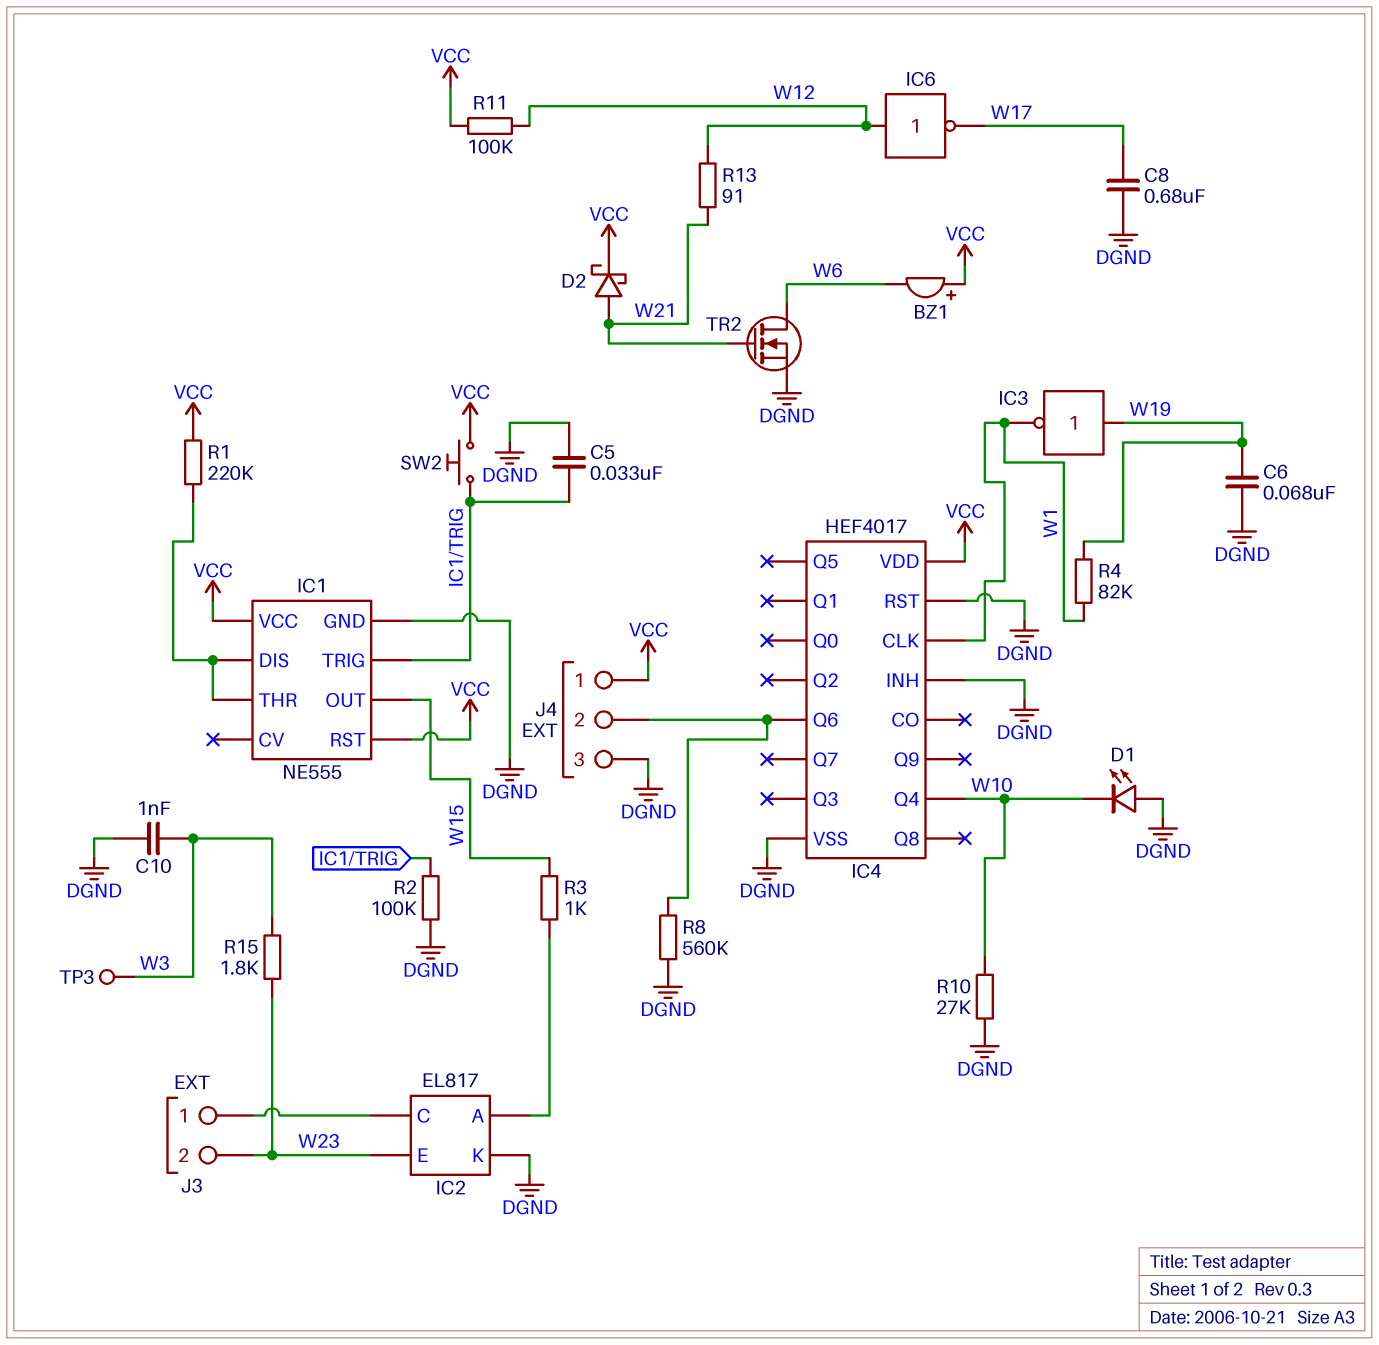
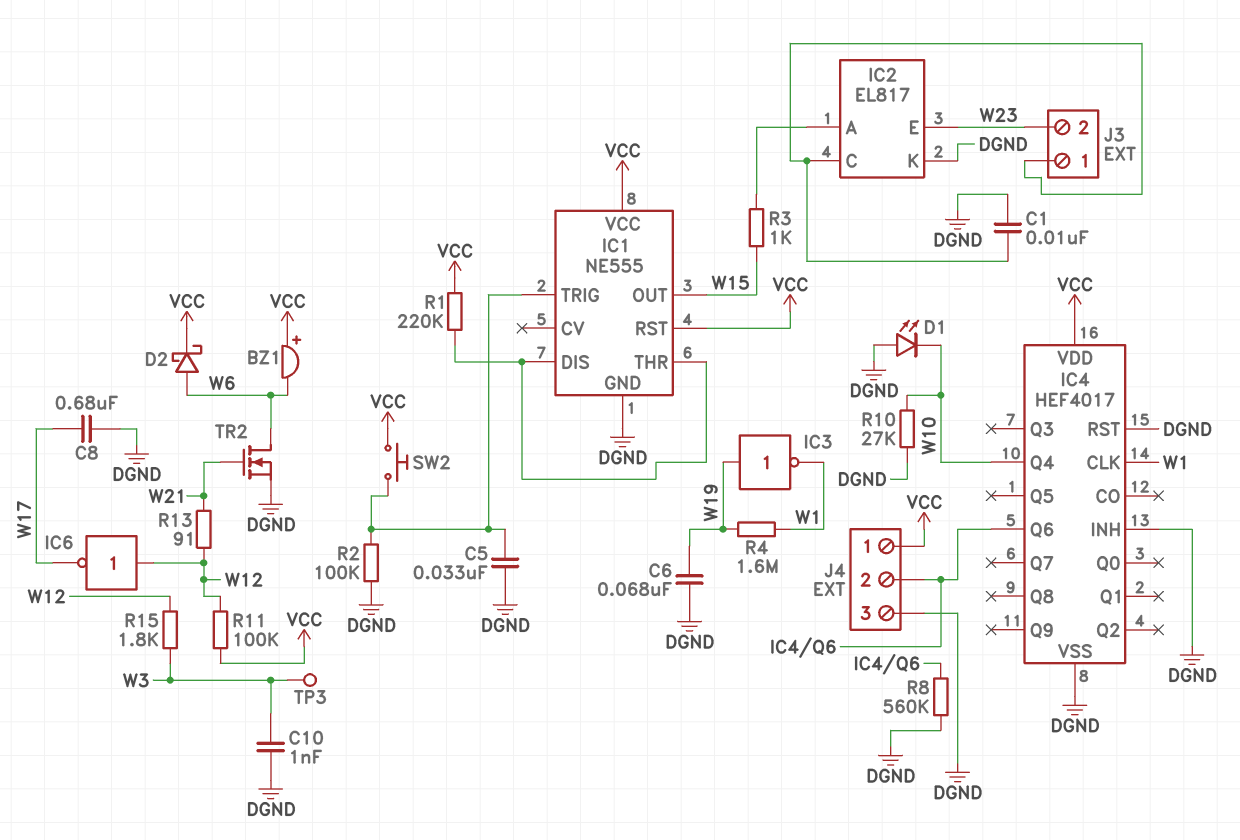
C1: none -> 10nF (DGND, IC2/C)
D2: schottky (A W21, K VCC) -> schottky (A W6, K VCC)
R4: 82k (W1, W19) -> 1.6M (W1, W19)
R15: 1.8k (W3, W23) -> 1.8k (W3, W12)

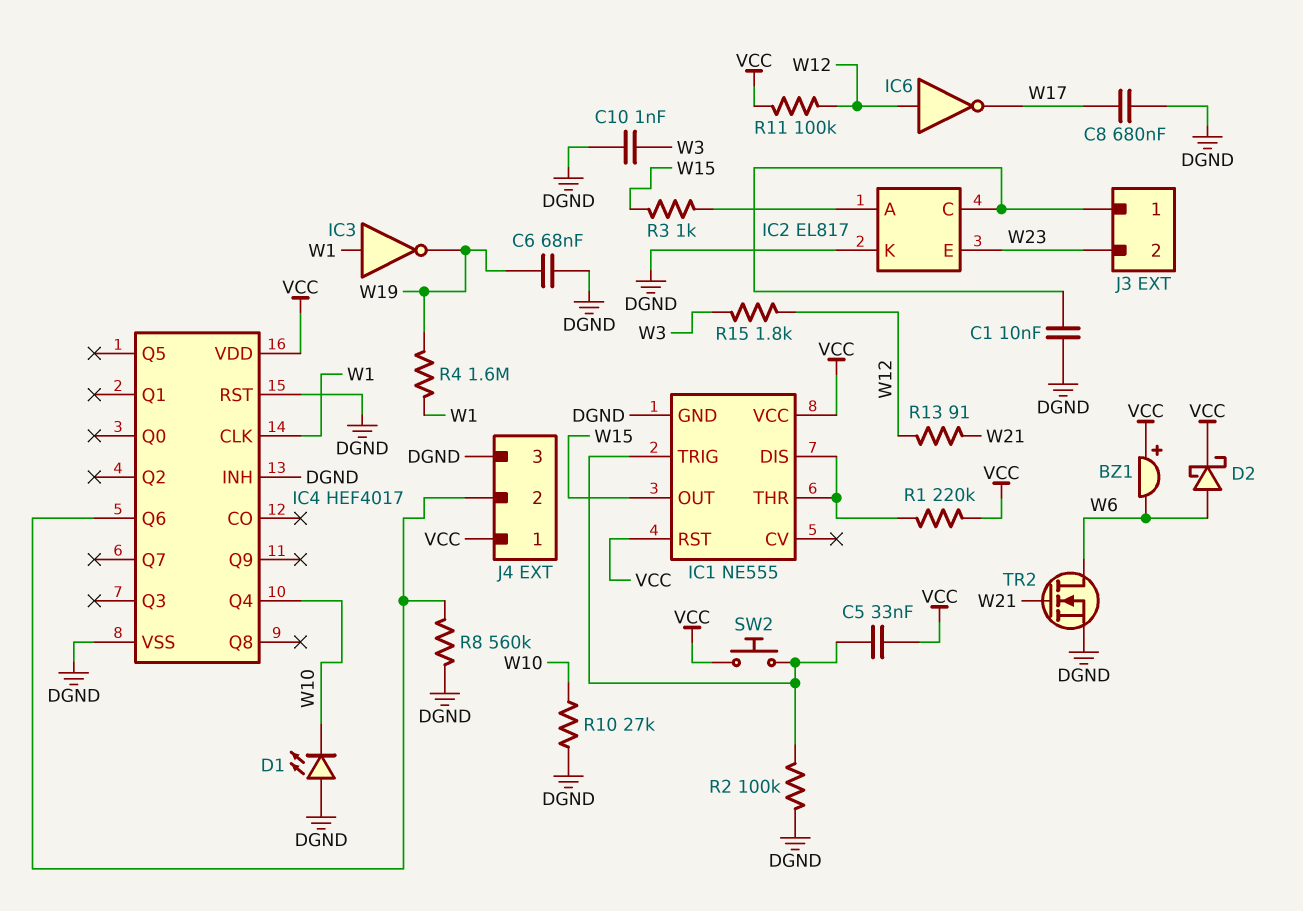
C5: 33nF (DGND, IC1/TRIG) -> 33nF (IC1/TRIG, VCC)
IC3: NOT (in W19, out W1) -> NOT (in W1, out W19)
TP3: test point (W3) -> none

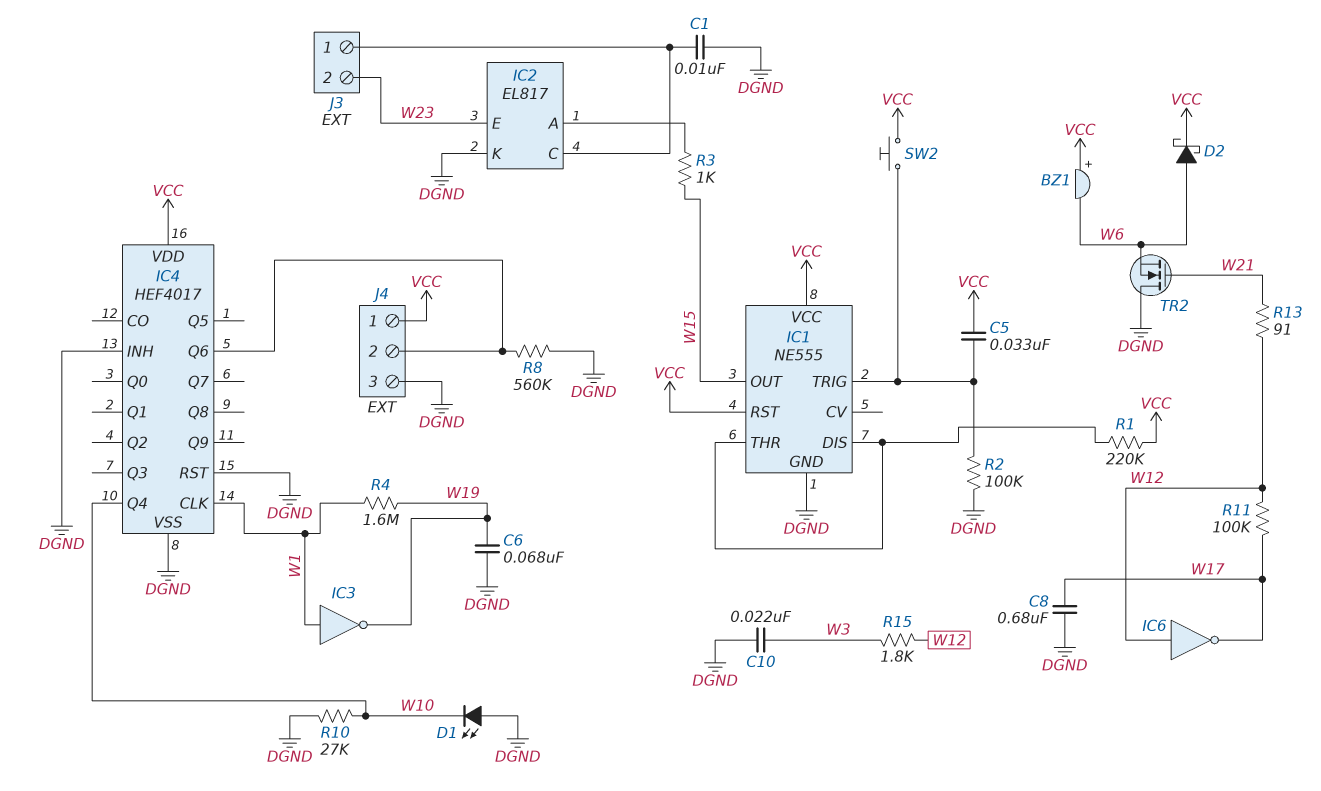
C10: 1nF (DGND, W3) -> 22nF (DGND, W3)
R11: 100k (VCC, W12) -> 100k (W12, W17)
TR2: NMOS (G W21, D W6, S DGND) -> NMOS (G W21, D DGND, S W6)

